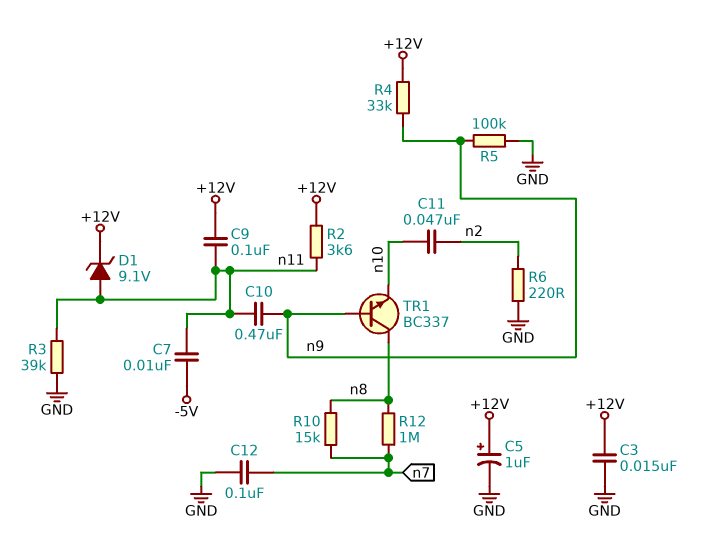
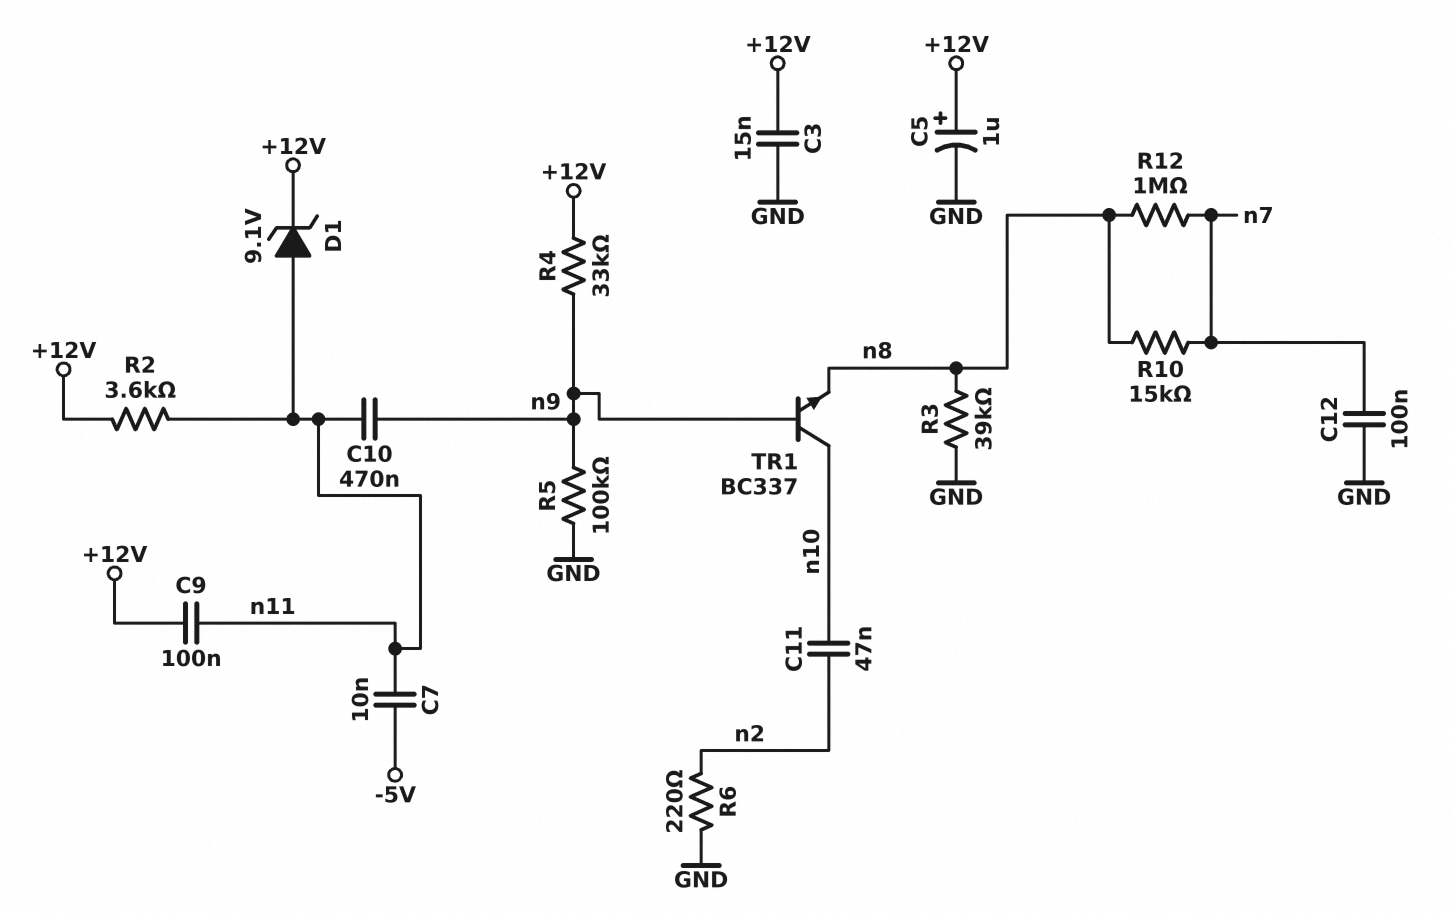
R3: 39k (GND, n11) -> 39k (GND, n8)
TR1: NPN BC337 (B n9, C n8, E n10) -> NPN BC337 (B n9, C n10, E n8)

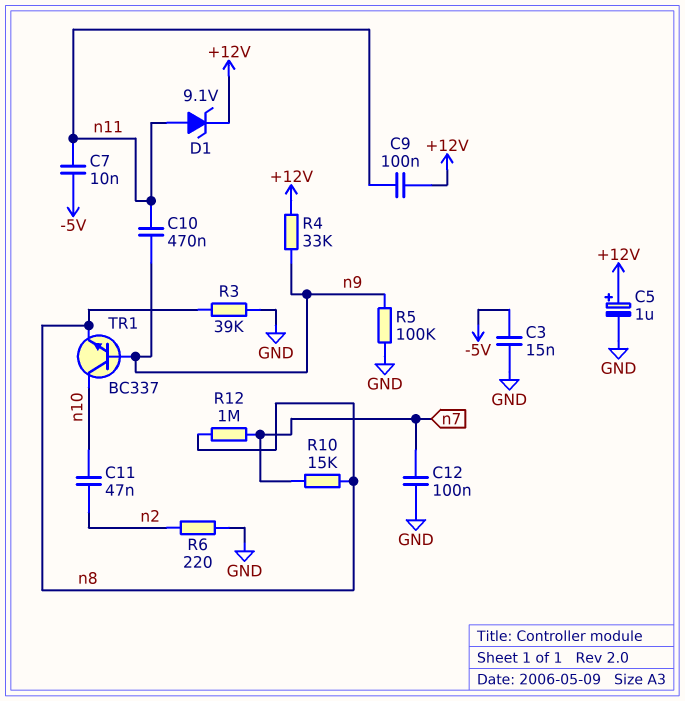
C3: 15nF (+12V, GND) -> 15nF (-5V, GND)
R2: 3.6k (+12V, n11) -> none

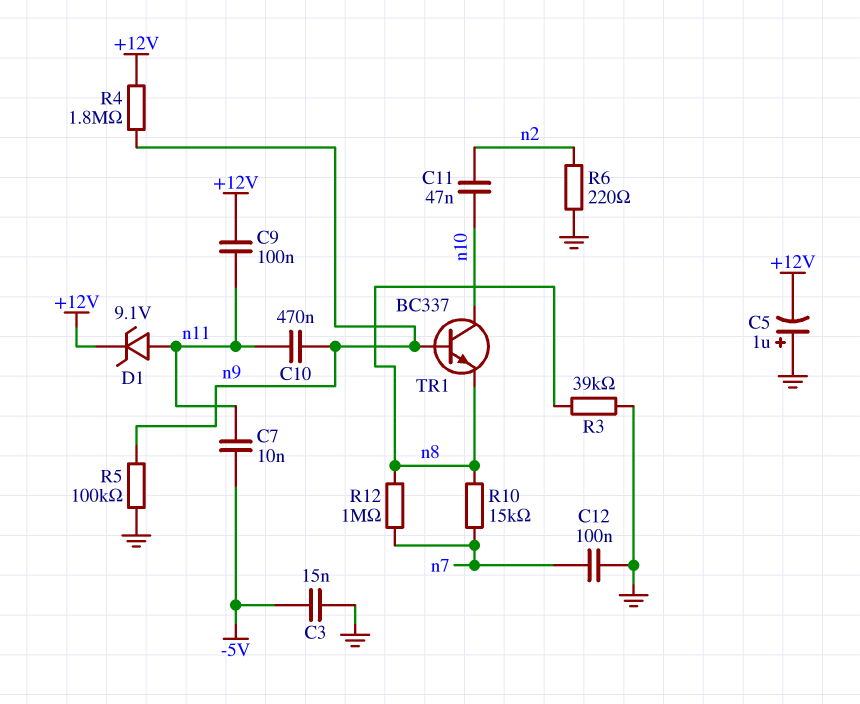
C5: 1uF (plus +12V, minus GND) -> 1uF (plus GND, minus +12V)
R4: 33k (+12V, n9) -> 1.8M (+12V, n9)

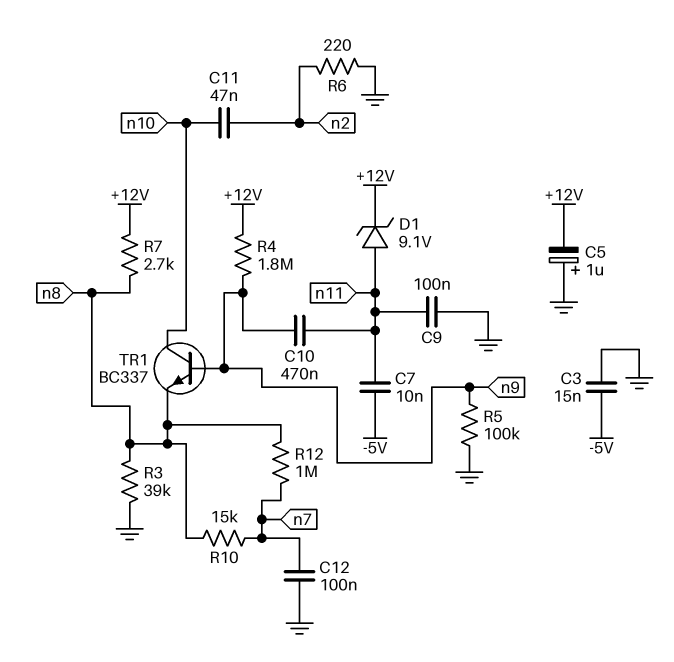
C9: 100nF (+12V, n11) -> 100nF (GND, n11)
R7: none -> 2.7k (+12V, n8)

